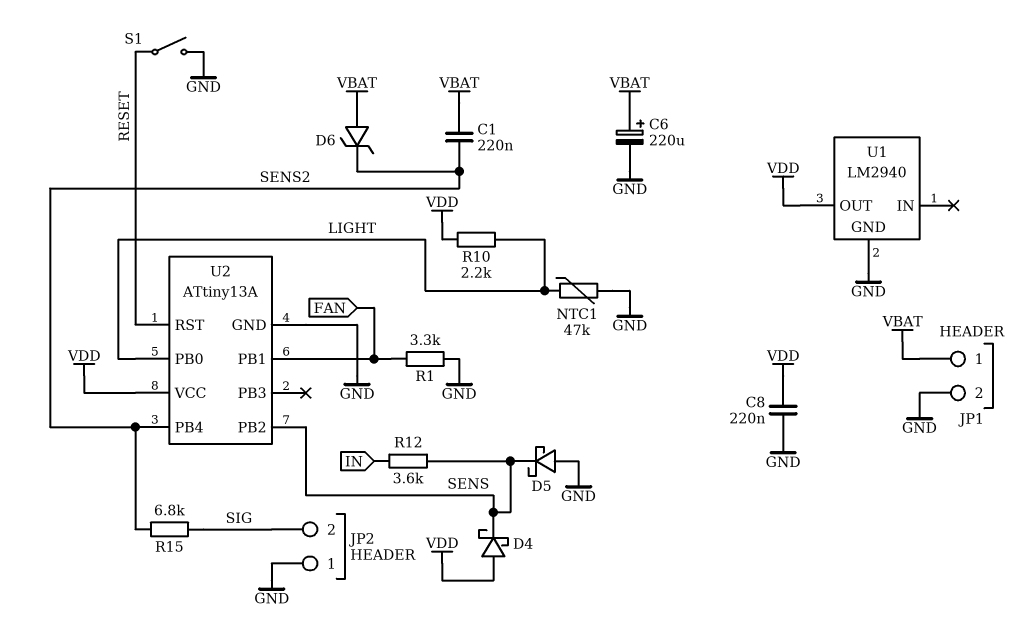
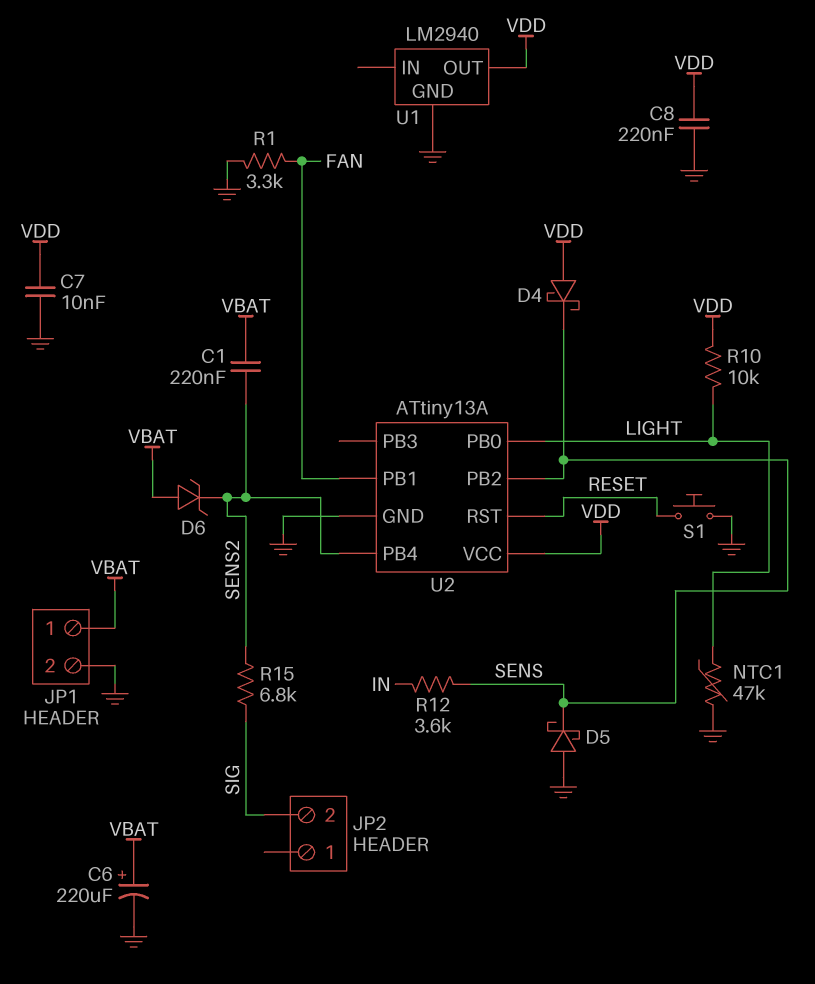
C7: none -> 10nF (GND, VDD)
JP2 pin 1: GND -> none
R10: 2.2k (LIGHT, VDD) -> 10k (LIGHT, VDD)
S1: switch (GND, RESET) -> button (GND, RESET)

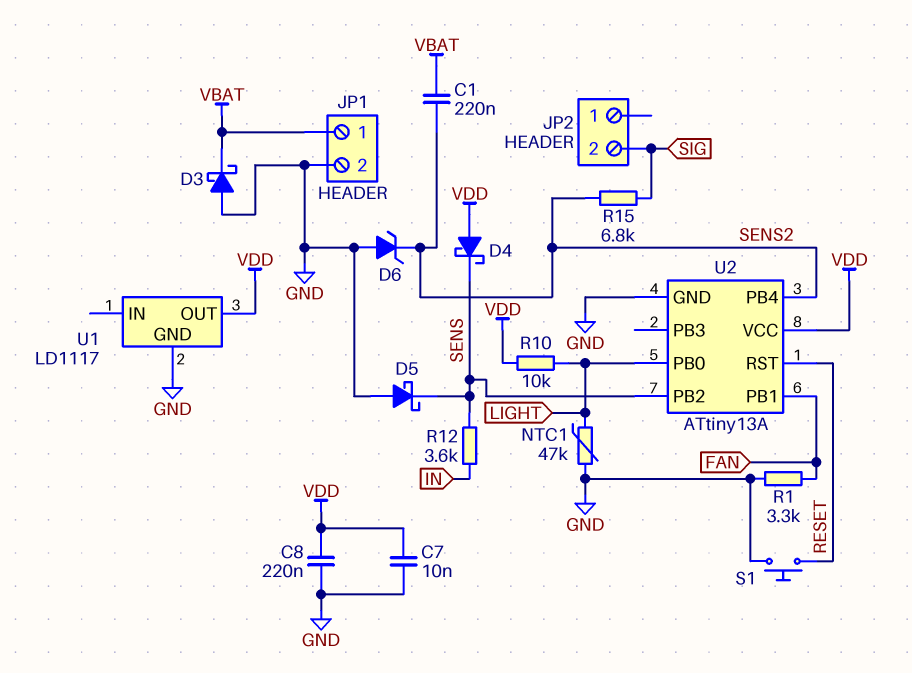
C6: 220uF (plus VBAT, minus GND) -> none
D3: none -> schottky (A GND, K VBAT)
D6: zener (A VBAT, K SENS2) -> zener (A GND, K SENS2)
U1: LM2940 -> LD1117

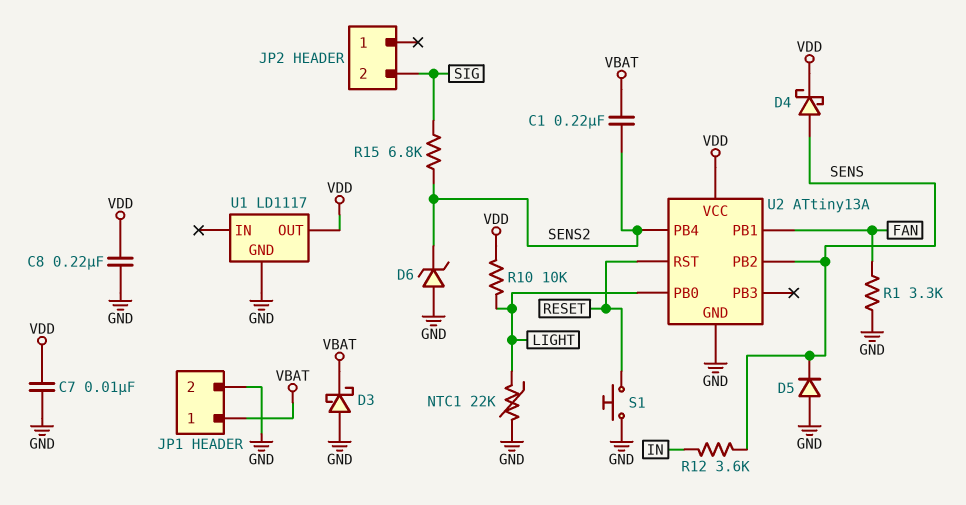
D4: schottky (A VDD, K SENS) -> schottky (A SENS, K VDD)
D5: schottky (A GND, K SENS) -> diode (A GND, K SENS)
NTC1: 47k (GND, LIGHT) -> 22k (GND, LIGHT)

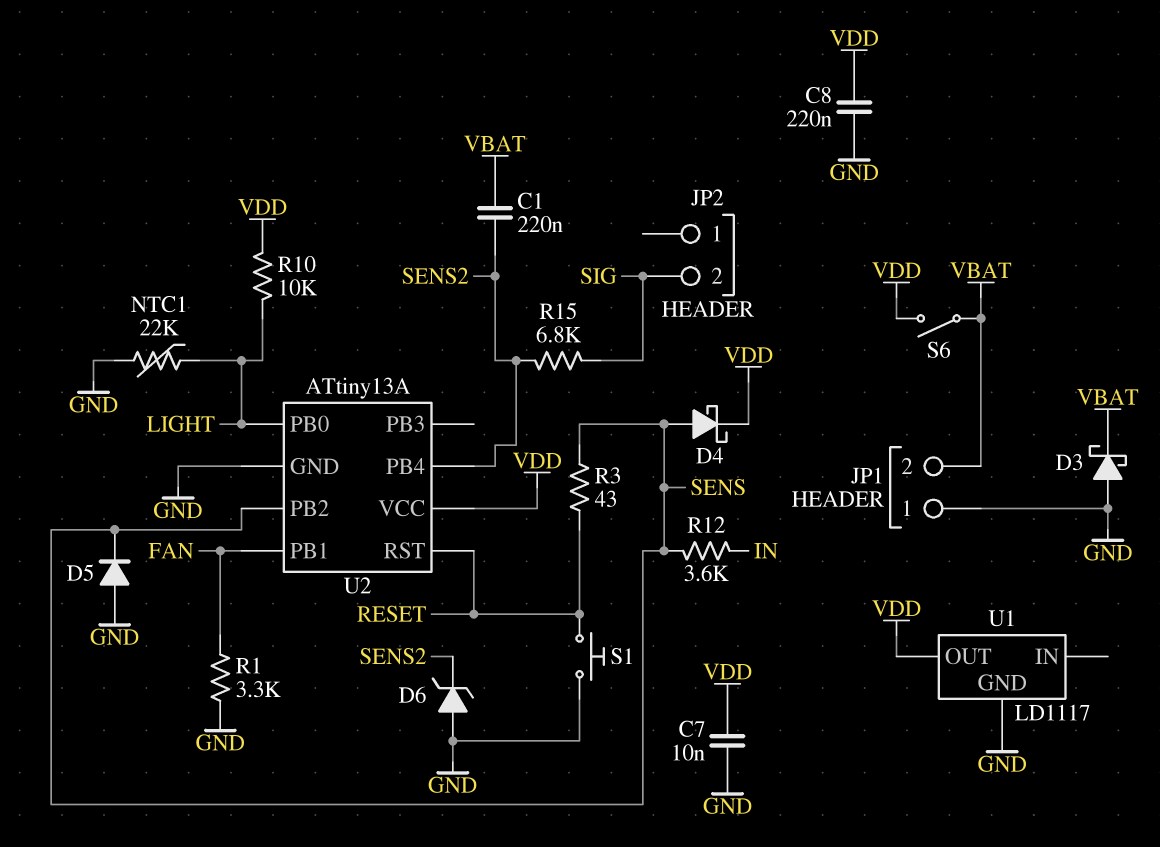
JP1 pin 1: VBAT -> GND
JP1 pin 2: GND -> VBAT
R3: none -> 43 (RESET, SENS)
S6: none -> switch (VBAT, VDD)

